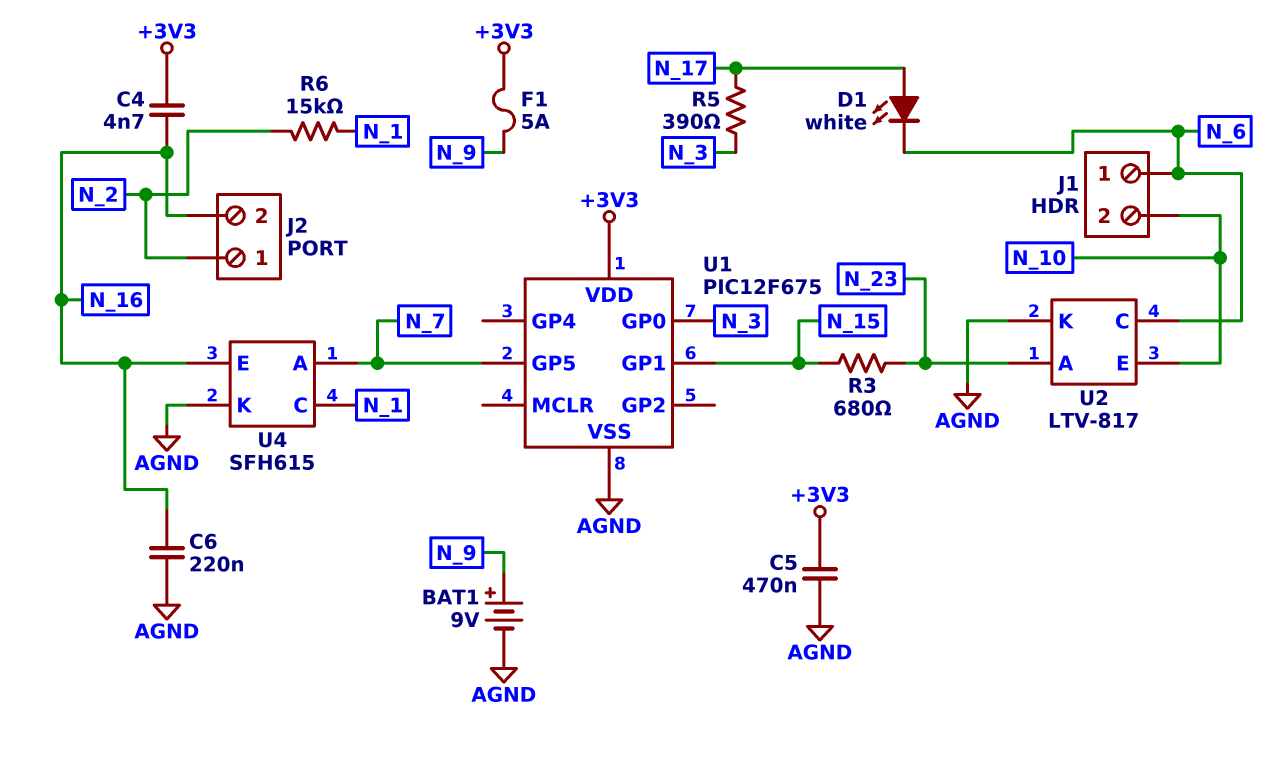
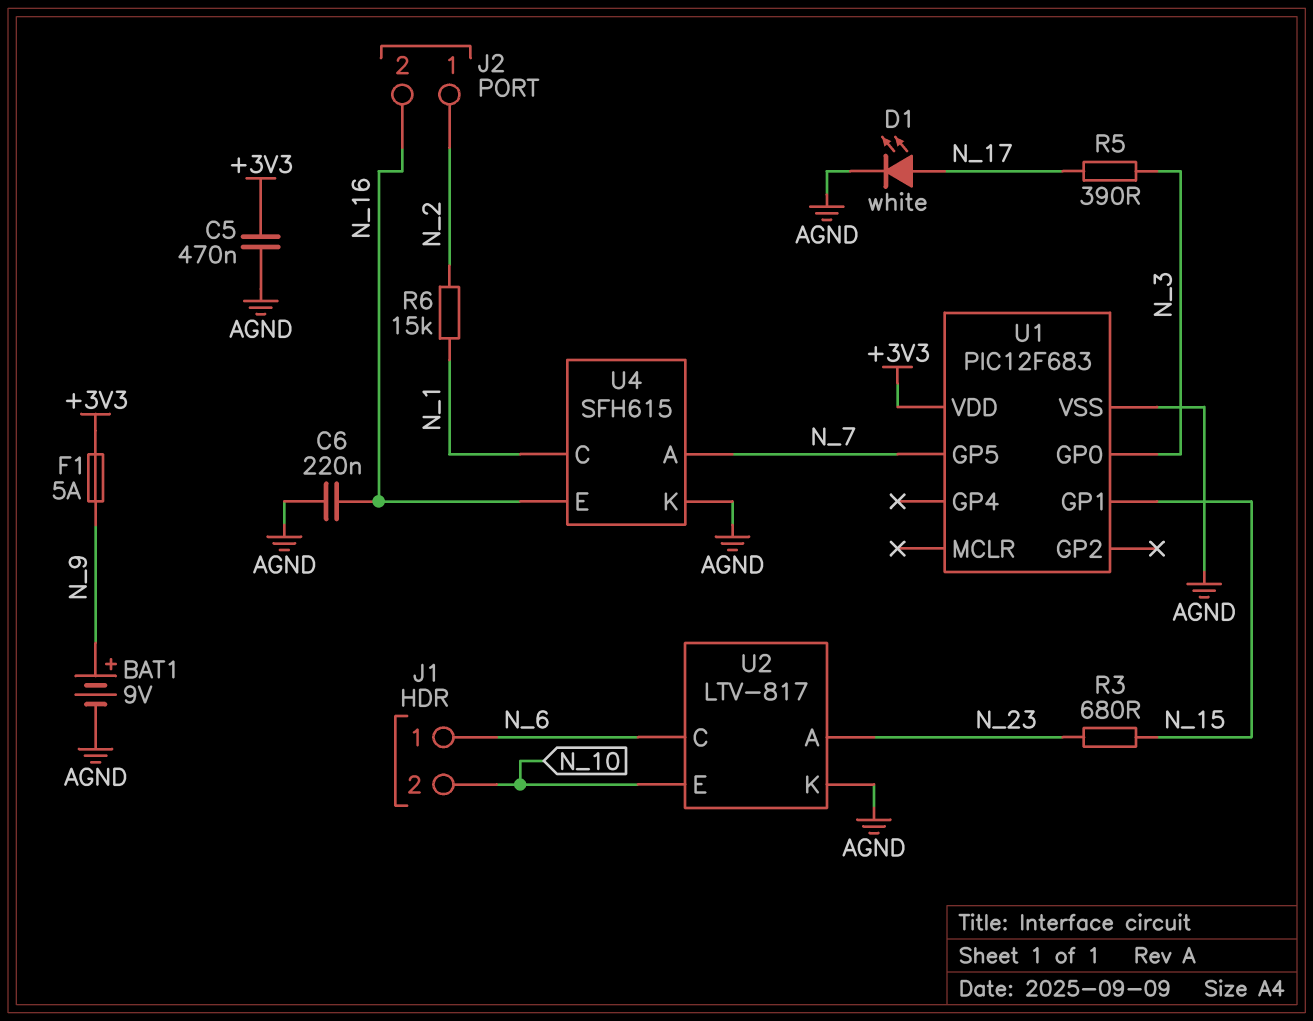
C4: 4.7nF (+3V3, N_16) -> none
D1: LED white (A N_17, K N_6) -> LED white (A N_17, K AGND)
U1: PIC12F675 -> PIC12F683

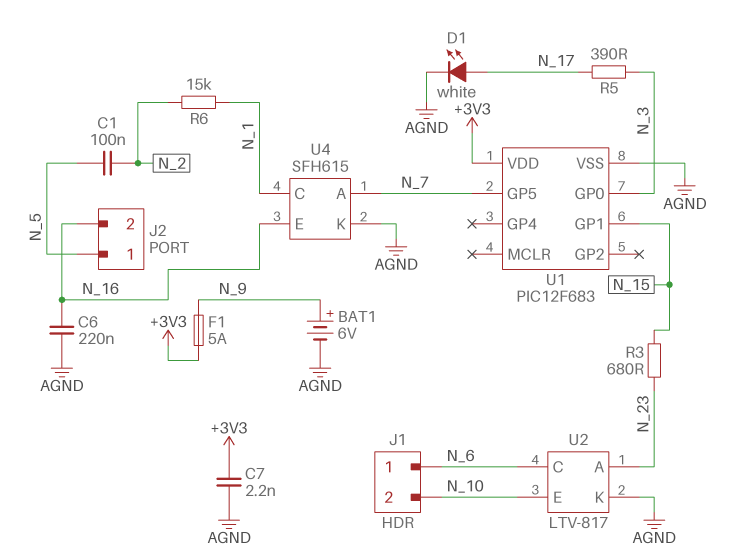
BAT1: 9V (plus N_9, minus AGND) -> 6V (plus N_9, minus AGND)
C1: none -> 100nF (N_2, N_5)
C5: 470nF (+3V3, AGND) -> none
C7: none -> 2.2nF (+3V3, AGND)
J2 pin 1: N_2 -> N_5

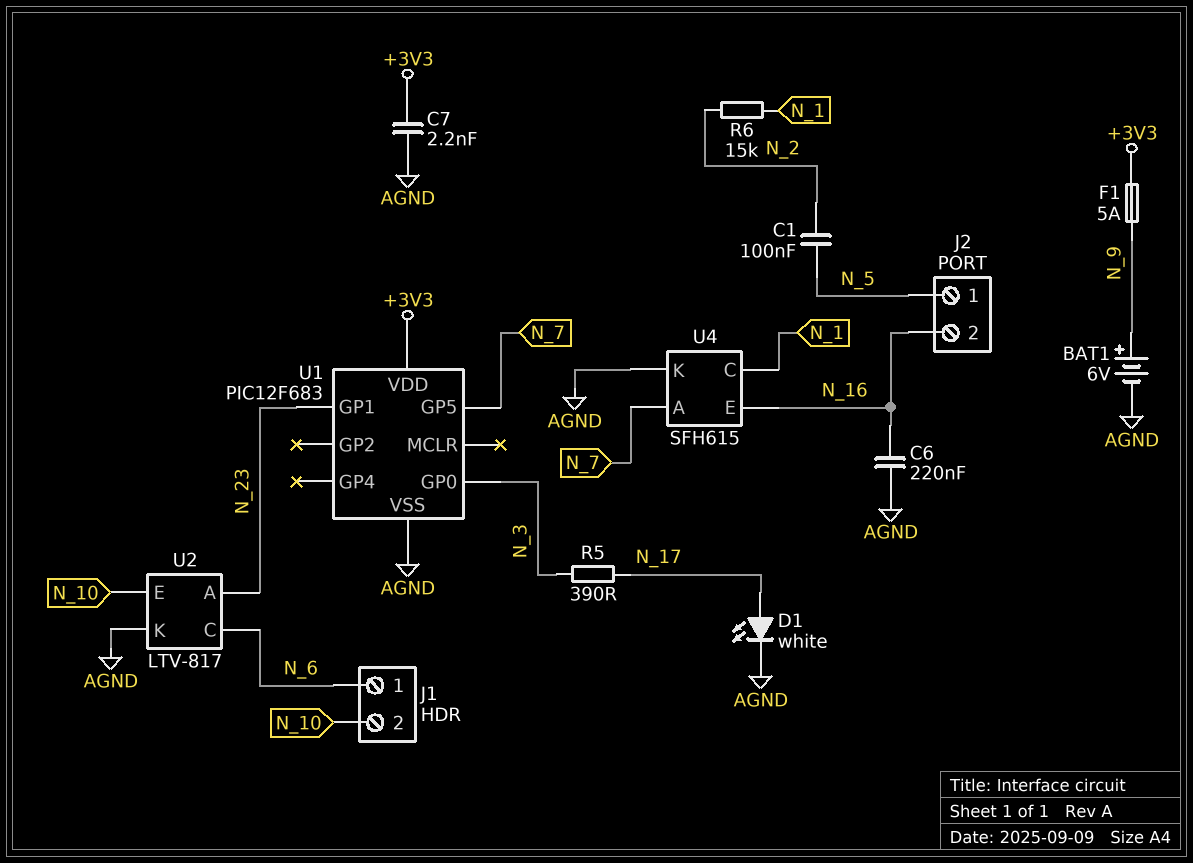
R3: 680 (N_15, N_23) -> none
U1 pin GP1: N_15 -> N_23

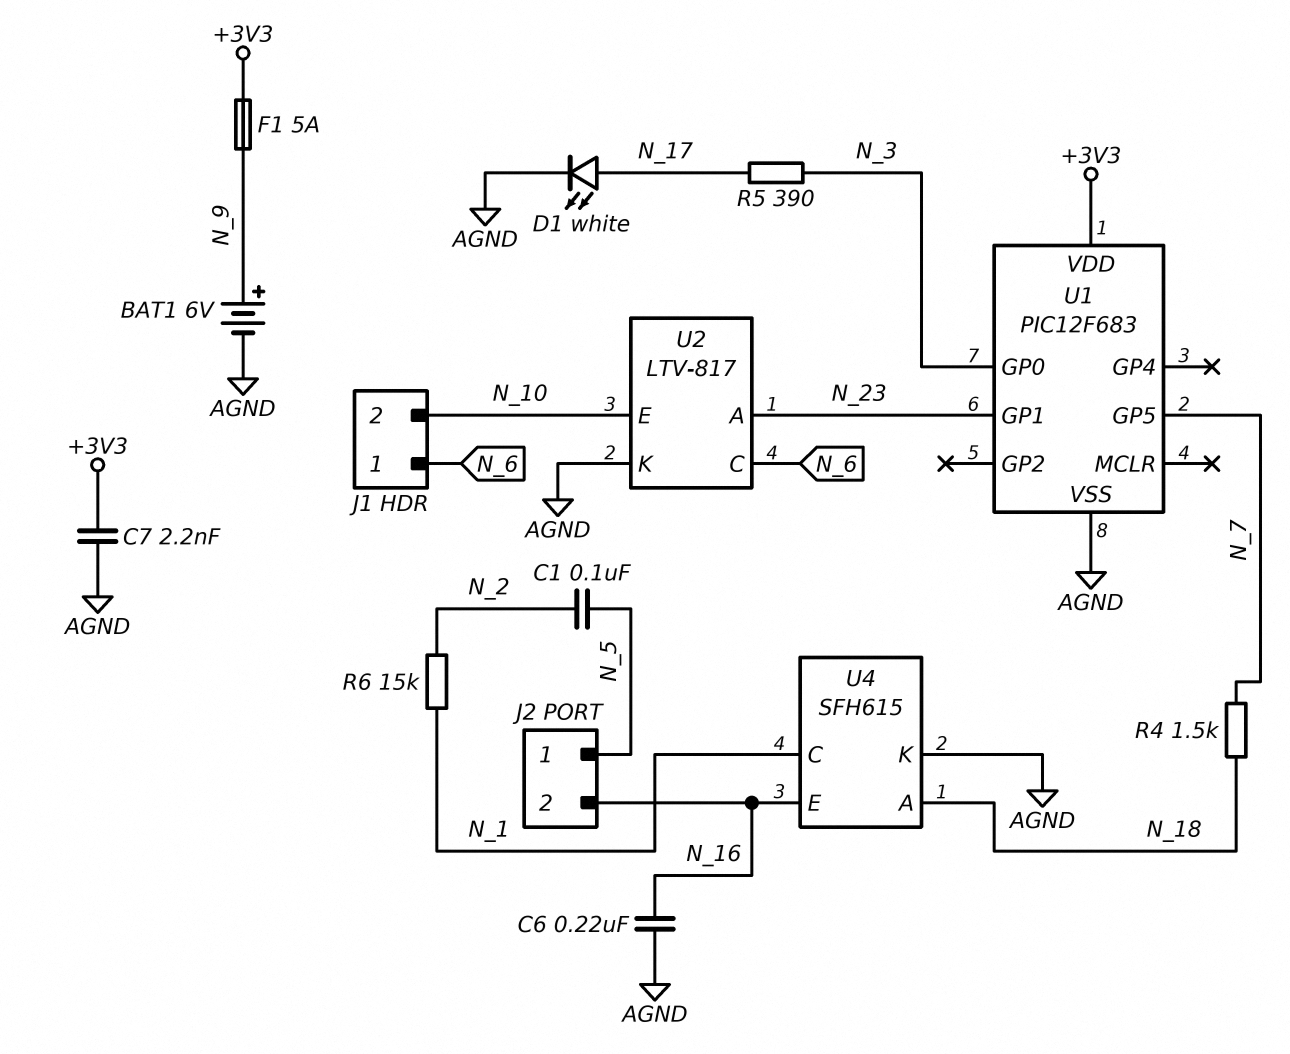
R4: none -> 1.5k (N_7, N_18)
U4 pin A: N_7 -> N_18

